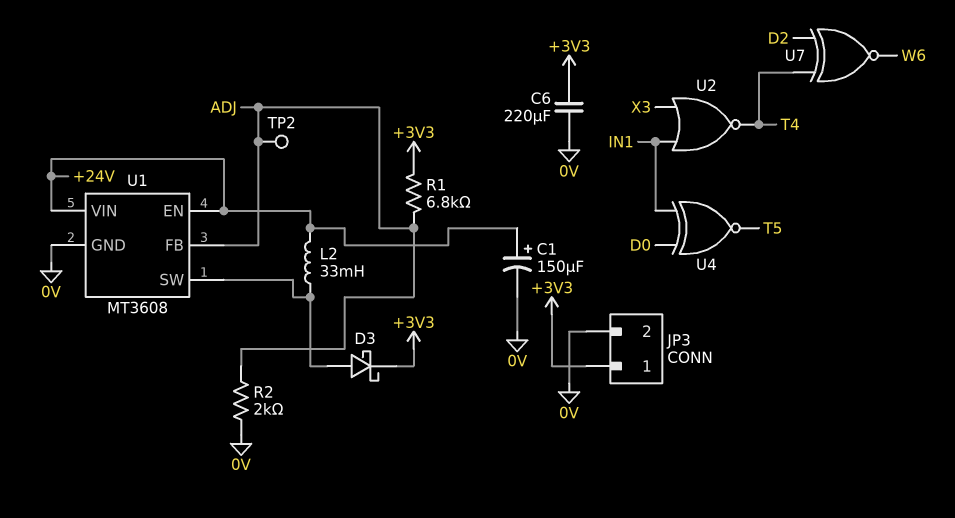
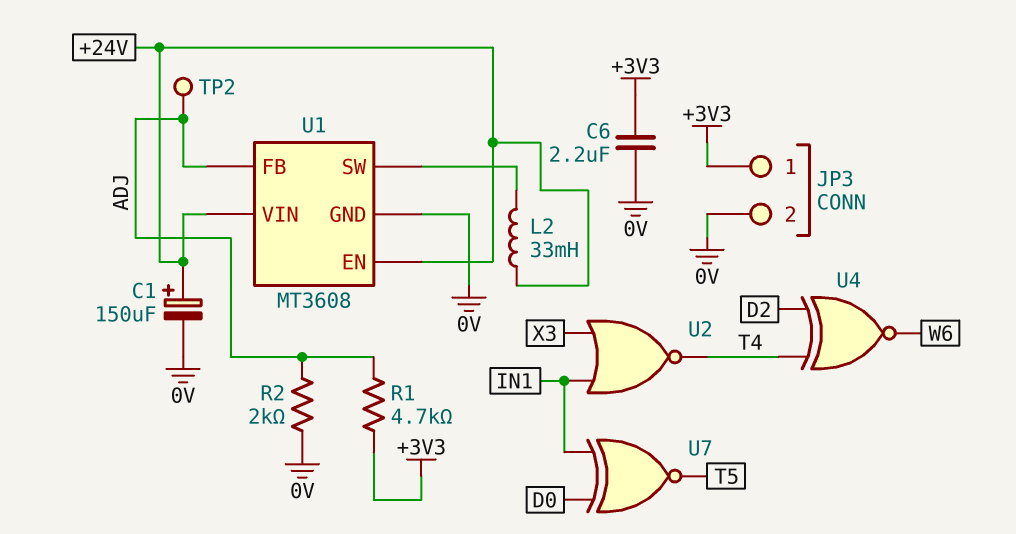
C6: 220uF (+3V3, 0V) -> 2.2uF (+3V3, 0V)
D3: schottky (A U1/SW, K +3V3) -> none
R1: 6.8k (+3V3, ADJ) -> 4.7k (+3V3, ADJ)
U4: XNOR (in D0, in IN1, out T5) -> XNOR (in D2, in T4, out W6)
U7: XNOR (in D2, in T4, out W6) -> XNOR (in D0, in IN1, out T5)

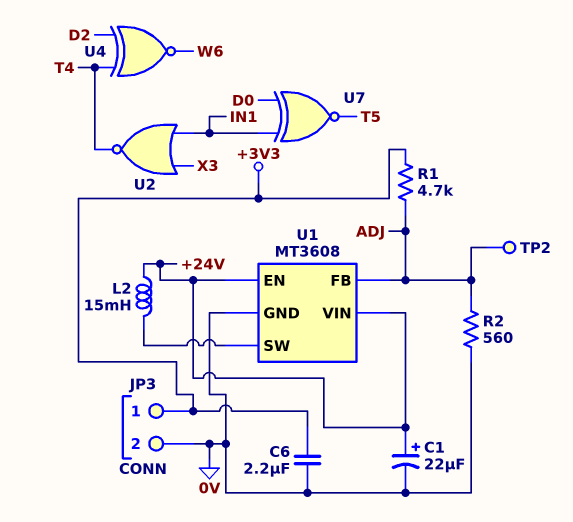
C1: 150uF (plus +24V, minus 0V) -> 22uF (plus +24V, minus 0V)
L2: 33mH (+24V, U1/SW) -> 15mH (+24V, U1/SW)
R2: 2k (0V, ADJ) -> 560 (0V, ADJ)

